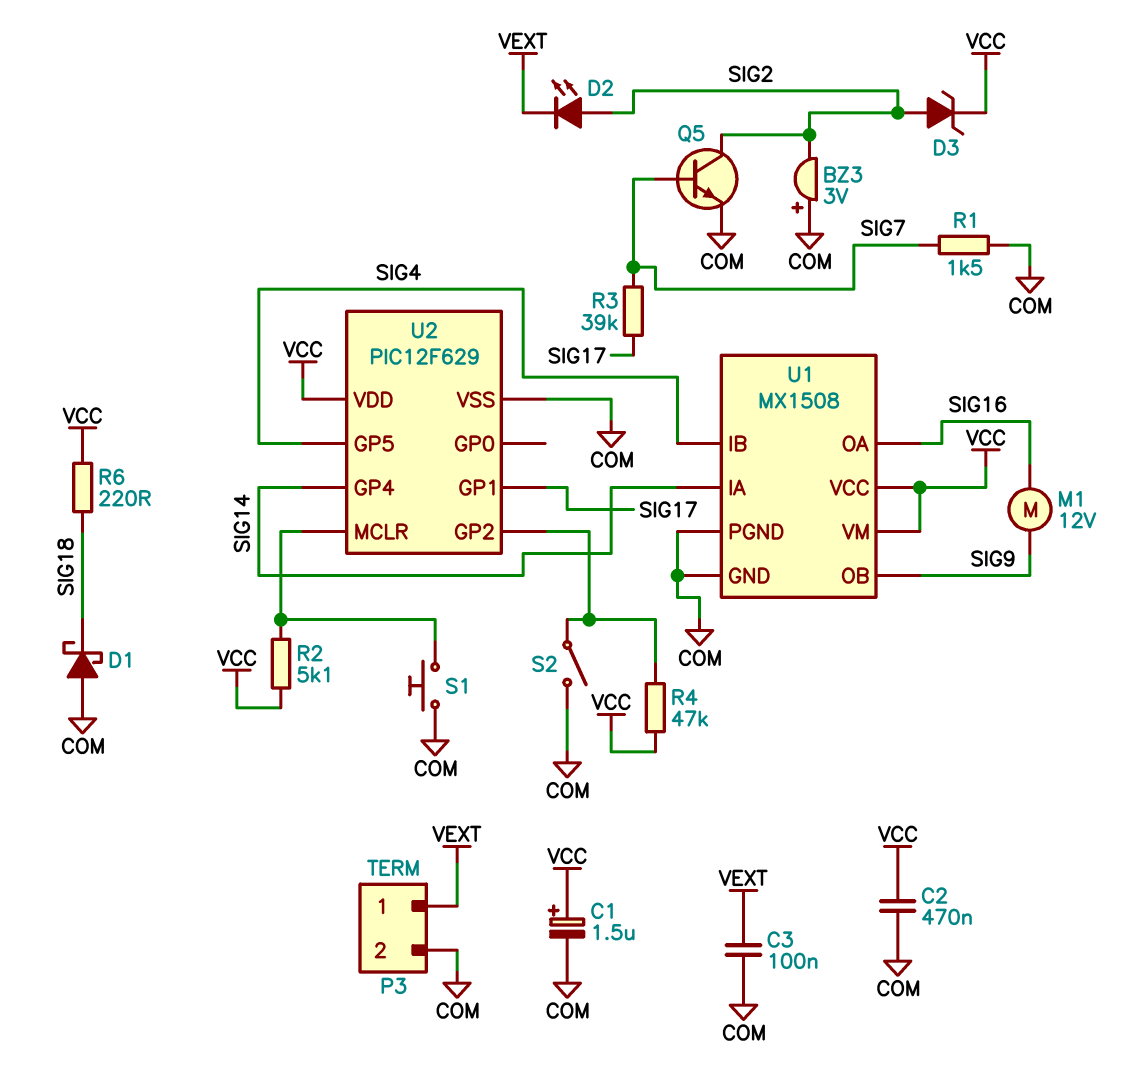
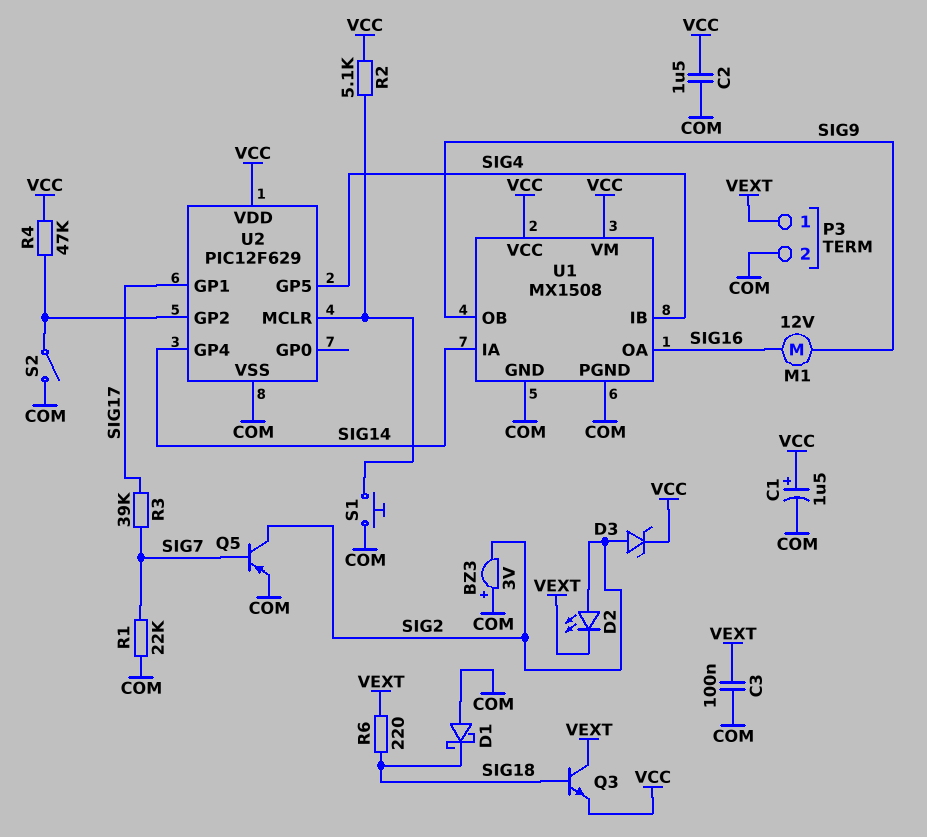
C2: 470nF (COM, VCC) -> 1.5uF (COM, VCC)
Q3: none -> NPN (B SIG18, C VEXT, E VCC)
Q5: NPN (B SIG7, C SIG2, E COM) -> PNP (B SIG7, C SIG2, E COM)
R1: 1.5k (COM, SIG7) -> 22k (COM, SIG7)
R6: 220 (SIG18, VCC) -> 220 (SIG18, VEXT)

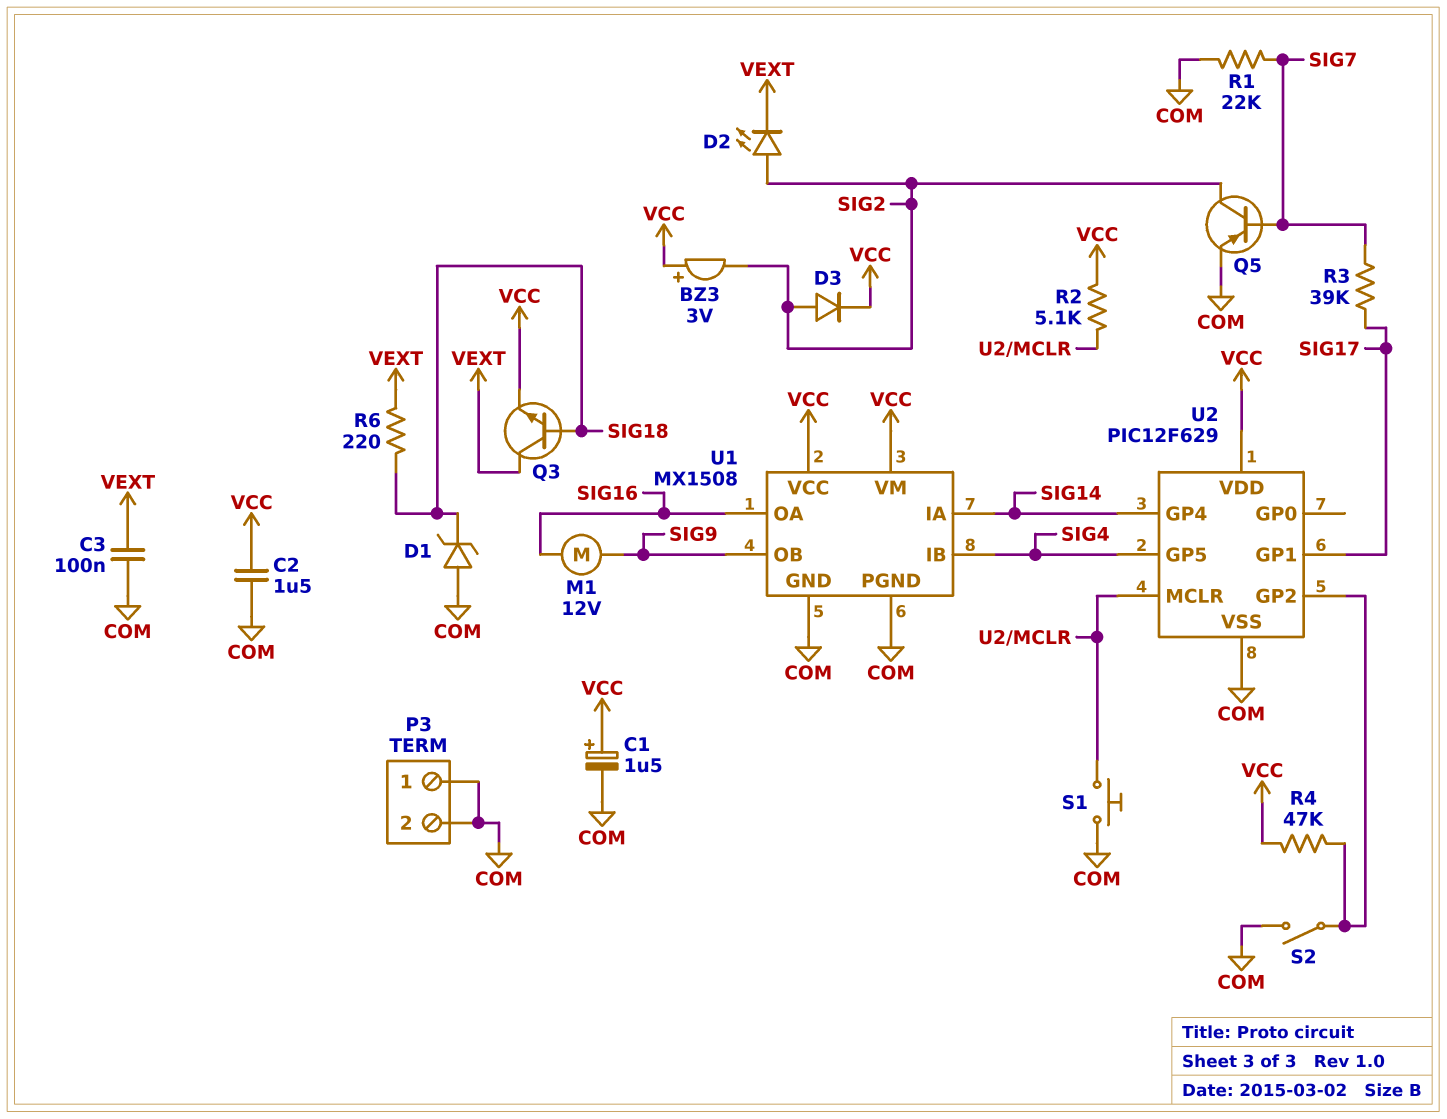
BZ3: buzzer 3V (plus COM, minus SIG2) -> buzzer 3V (plus VCC, minus SIG2)
D1: schottky (A COM, K SIG18) -> zener (A COM, K SIG18)
D3: zener (A SIG2, K VCC) -> diode (A SIG2, K VCC)
P3 pin 1: VEXT -> COM

